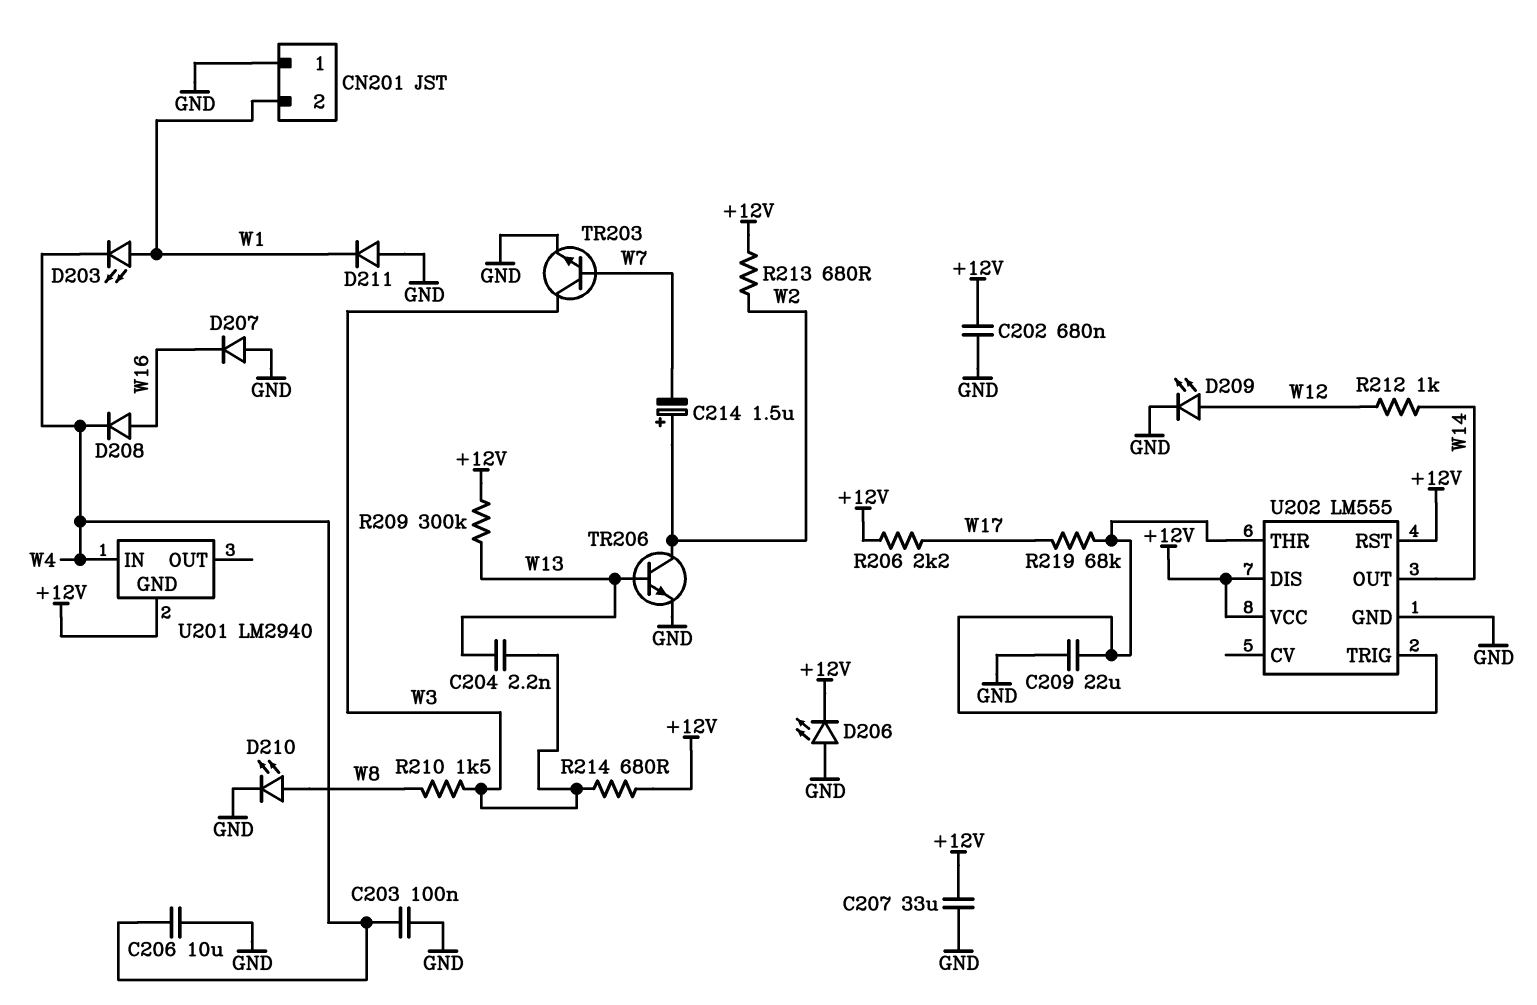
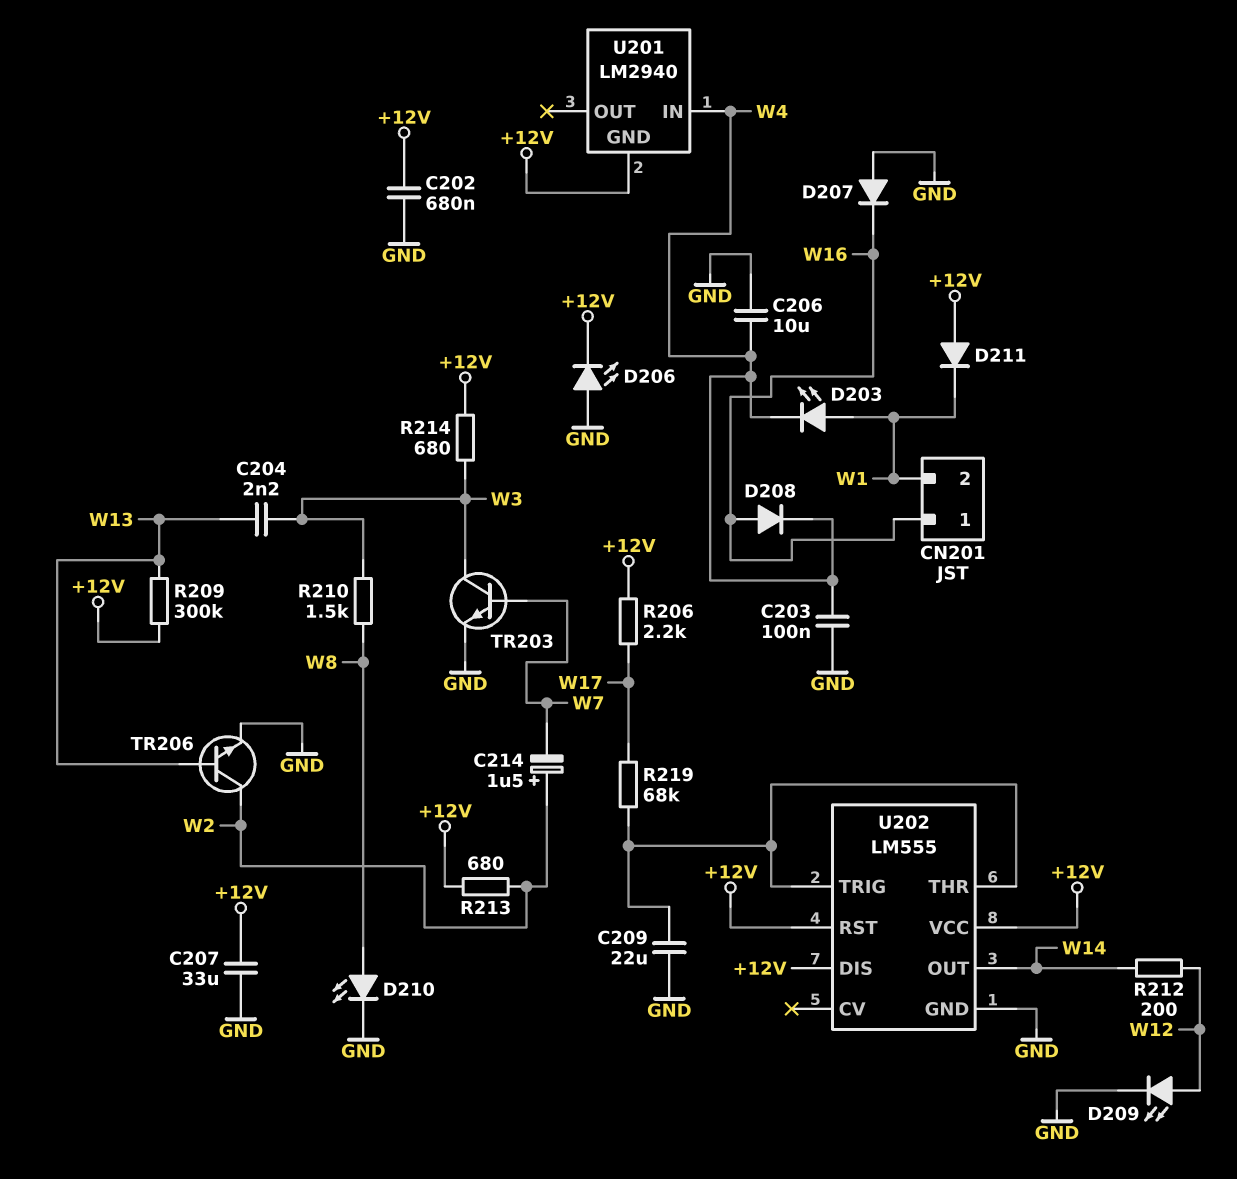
CN201 pin 1: GND -> W16
D211: diode (A GND, K W1) -> diode (A +12V, K W1)
R212: 1k (W12, W14) -> 200 (W12, W14)

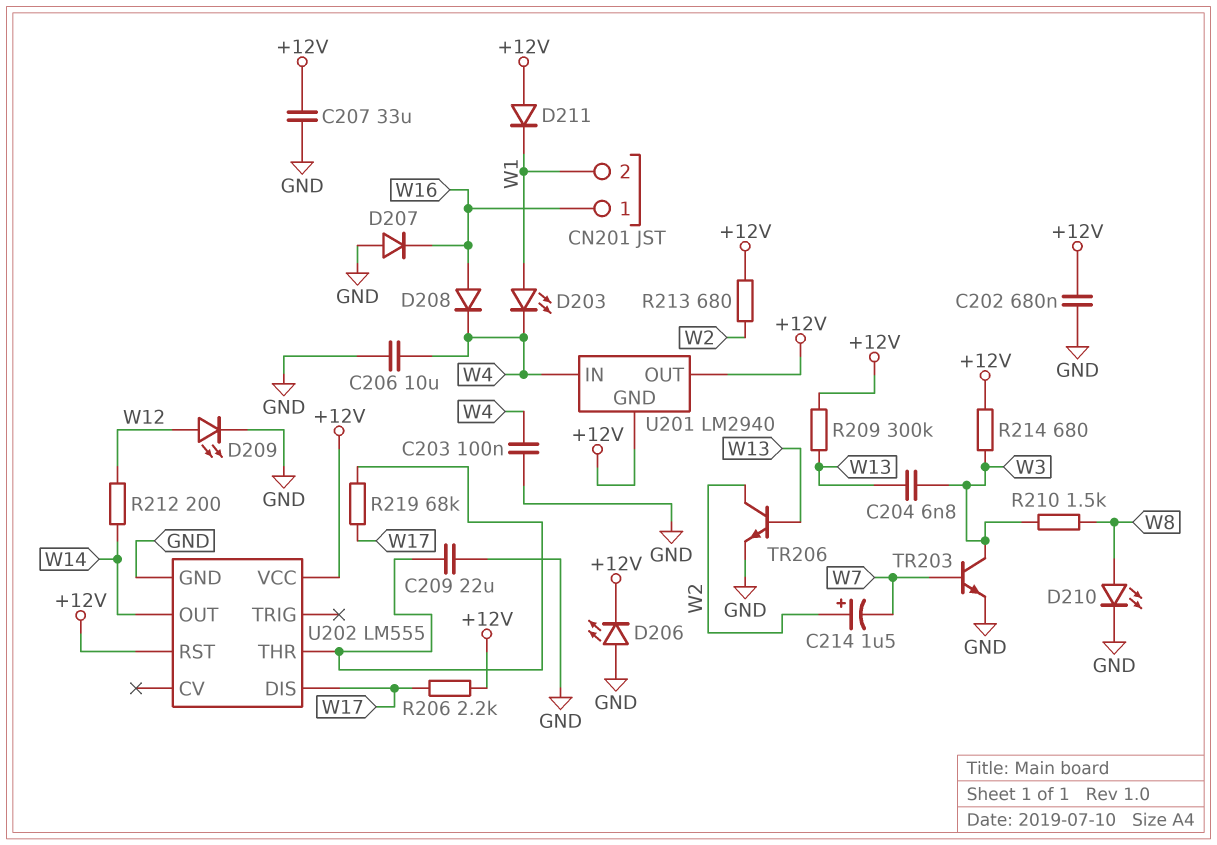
C204: 2.2nF (W3, W13) -> 6.8nF (W3, W13)
U201 pin OUT: none -> +12V
U202 pin DIS: +12V -> W17
U202 pin TRIG: U202/THR -> none

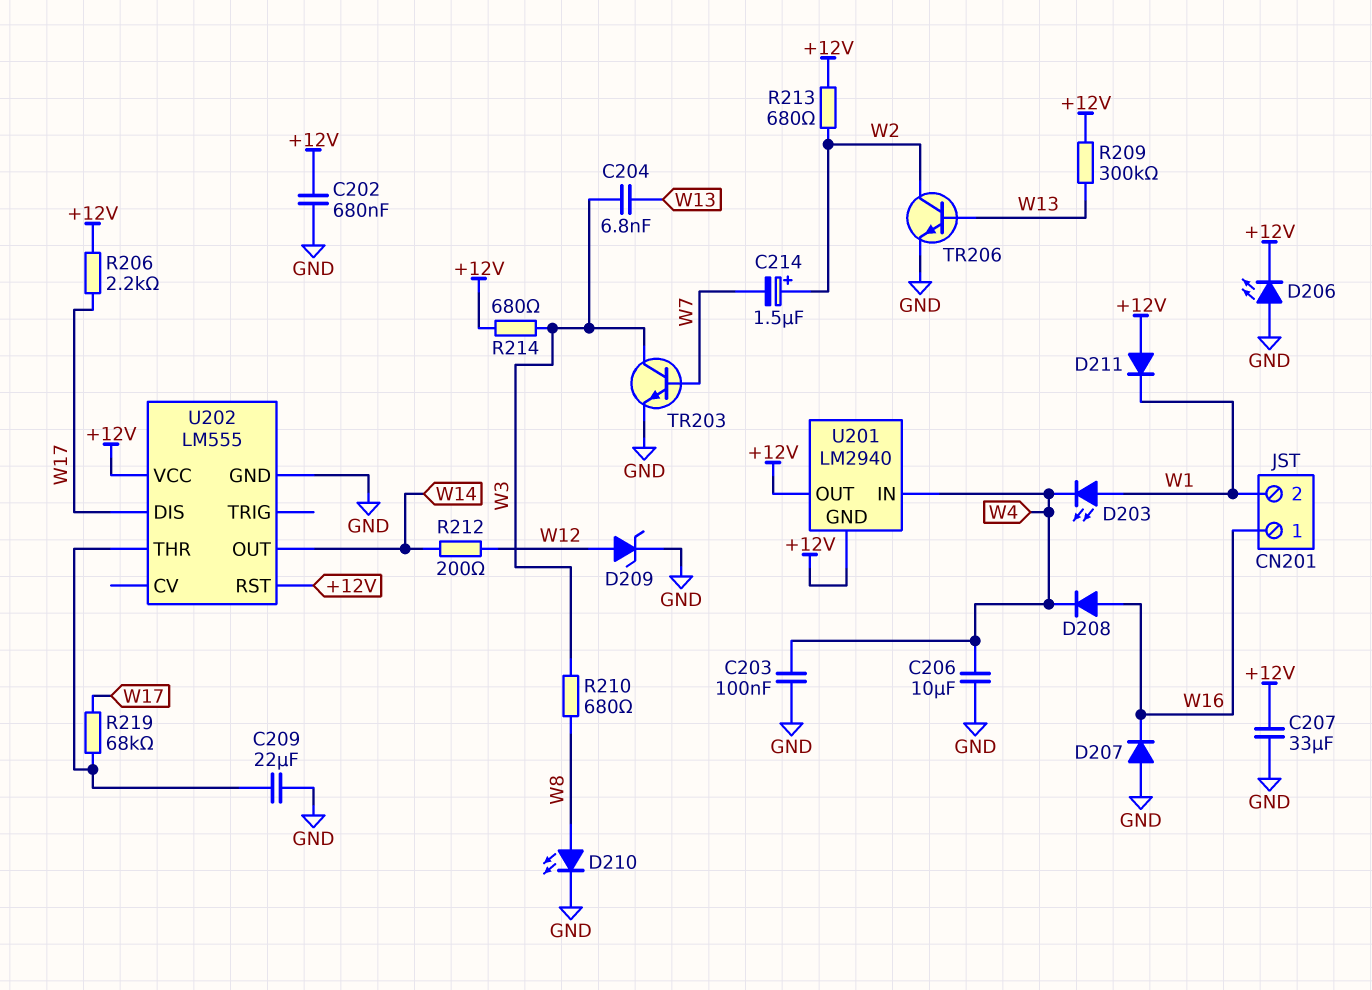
D209: LED (A W12, K GND) -> zener (A W12, K GND)
R210: 1.5k (W3, W8) -> 680 (W3, W8)

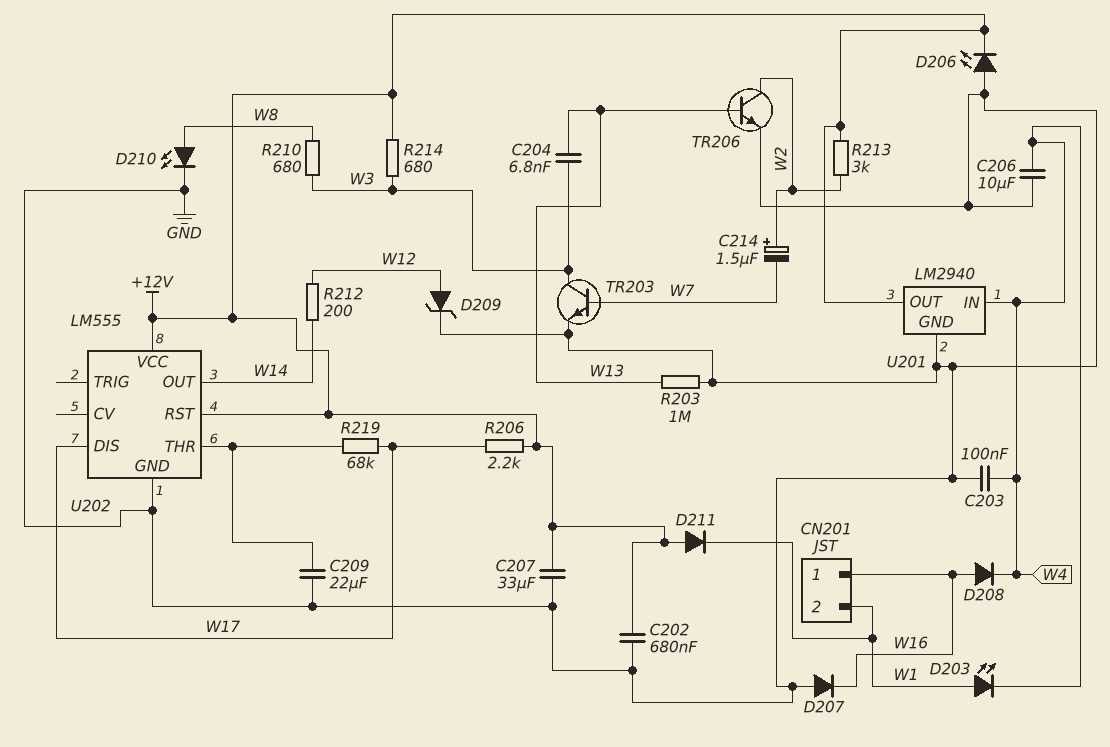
R203: none -> 1M (GND, W13)
R209: 300k (+12V, W13) -> none
R213: 680 (+12V, W2) -> 3k (+12V, W2)
U201 pin GND: +12V -> GND

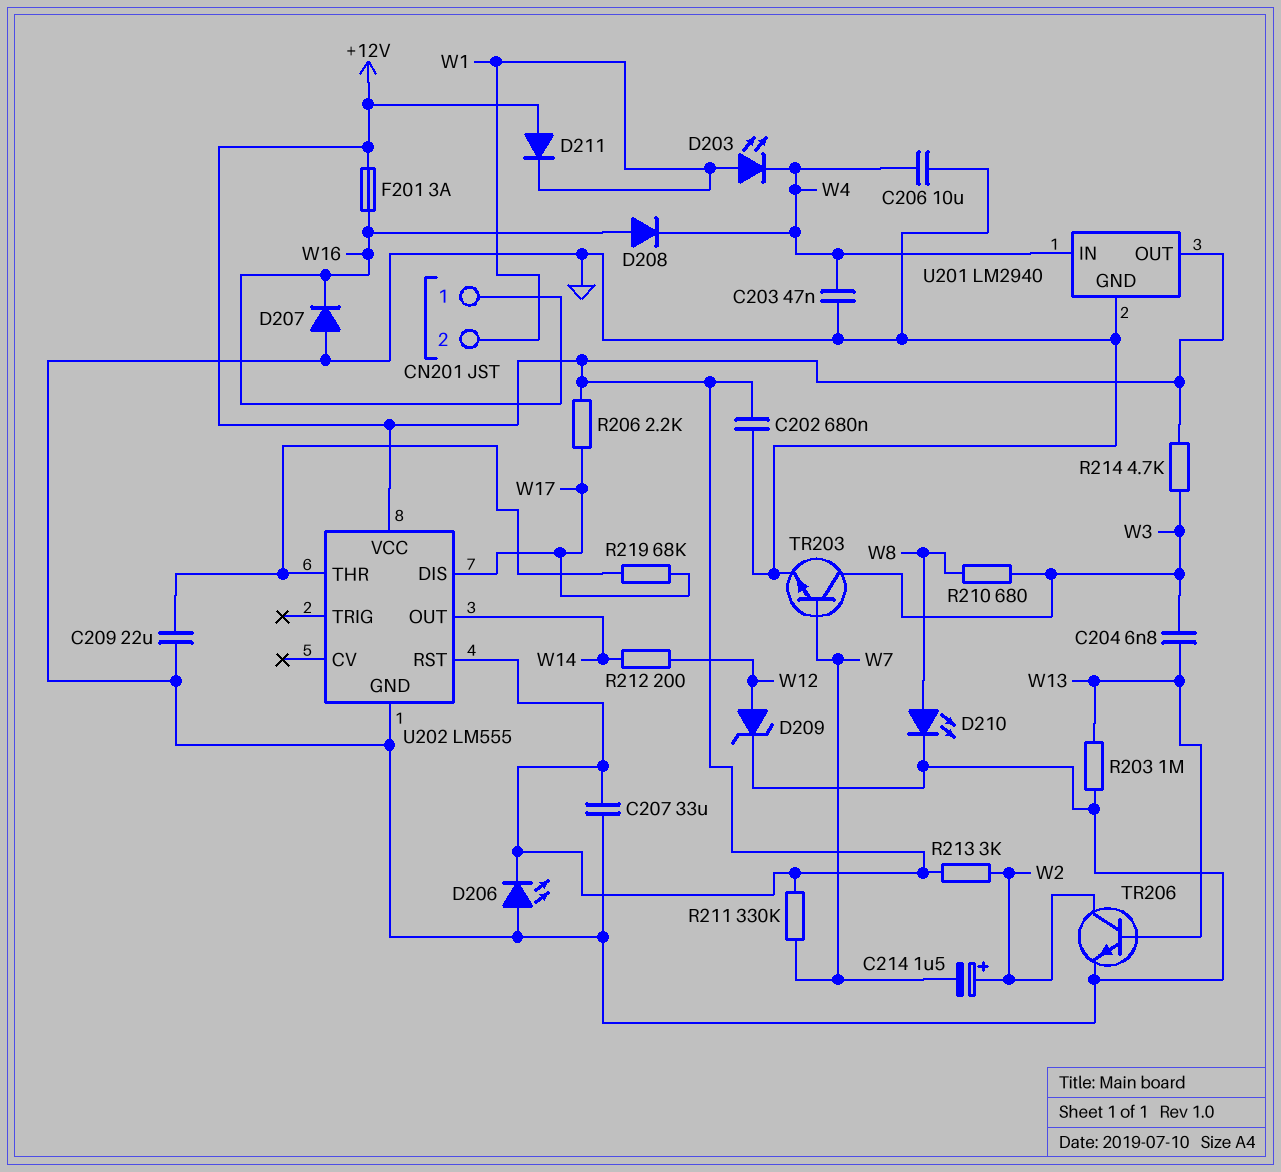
C203: 100nF (GND, W4) -> 47nF (GND, W4)
F201: none -> 3A (+12V, W16)
R211: none -> 330k (+12V, W7)
R214: 680 (+12V, W3) -> 4.7k (+12V, W3)

